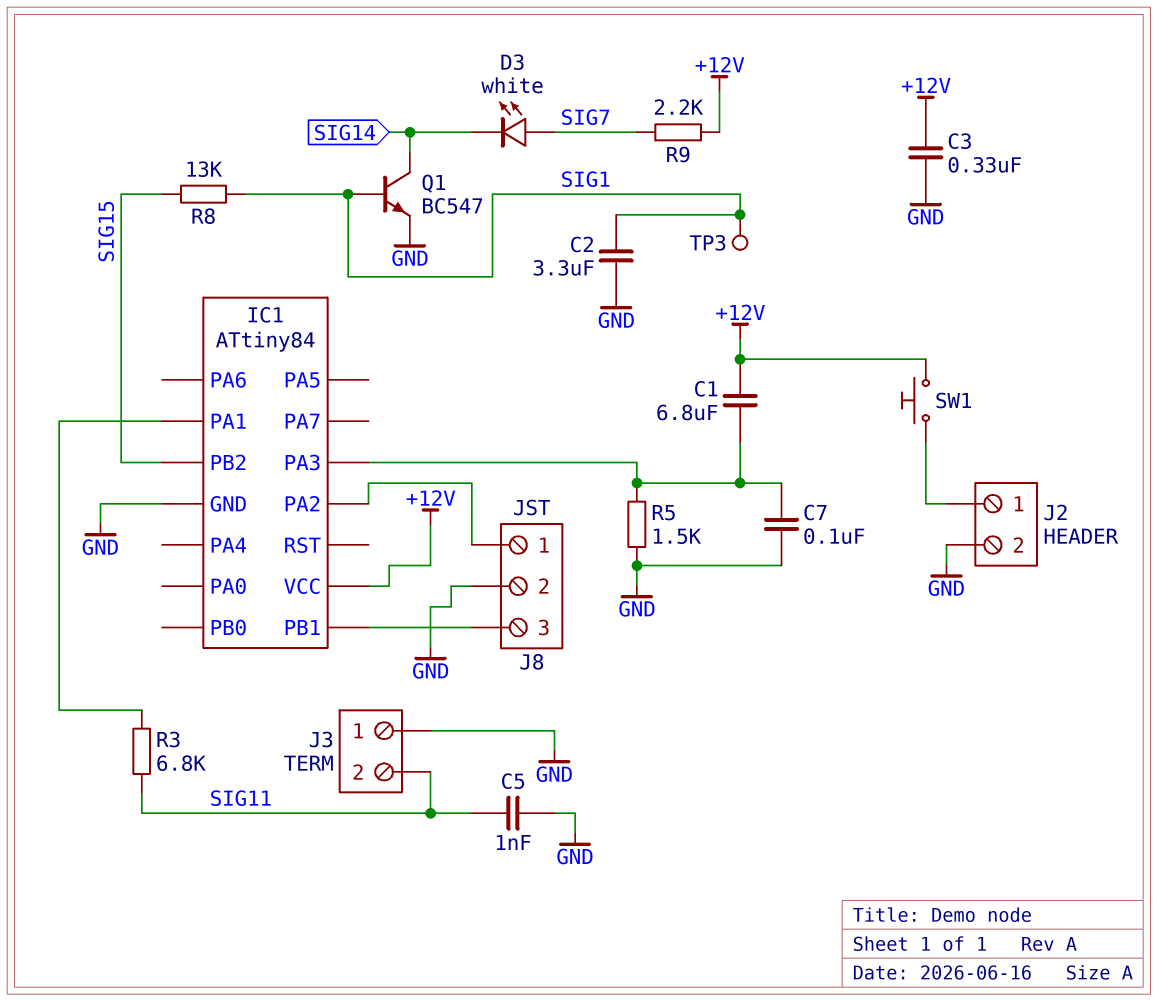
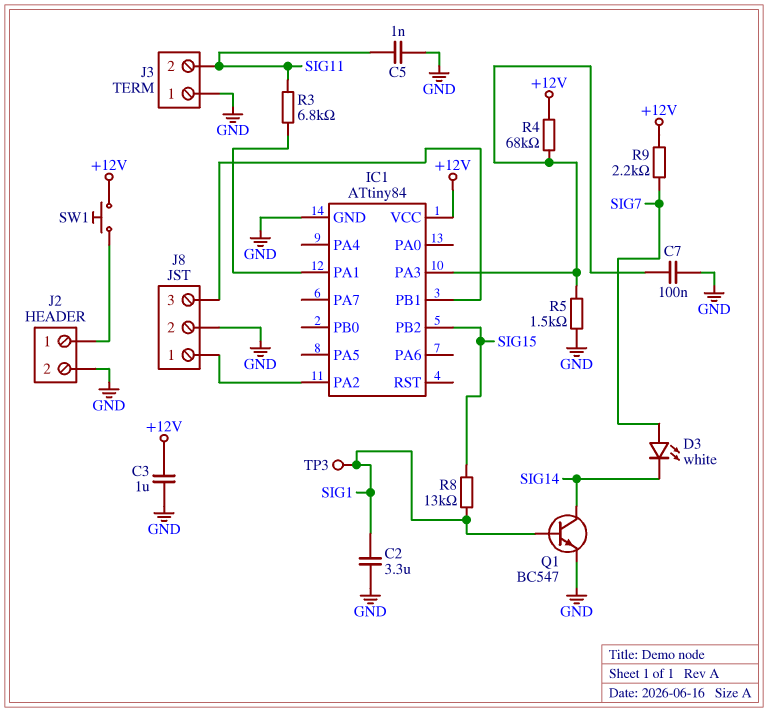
C1: 6.8uF (+12V, IC1/PA3) -> none
C3: 330nF (+12V, GND) -> 1uF (+12V, GND)
R4: none -> 68k (+12V, IC1/PA3)

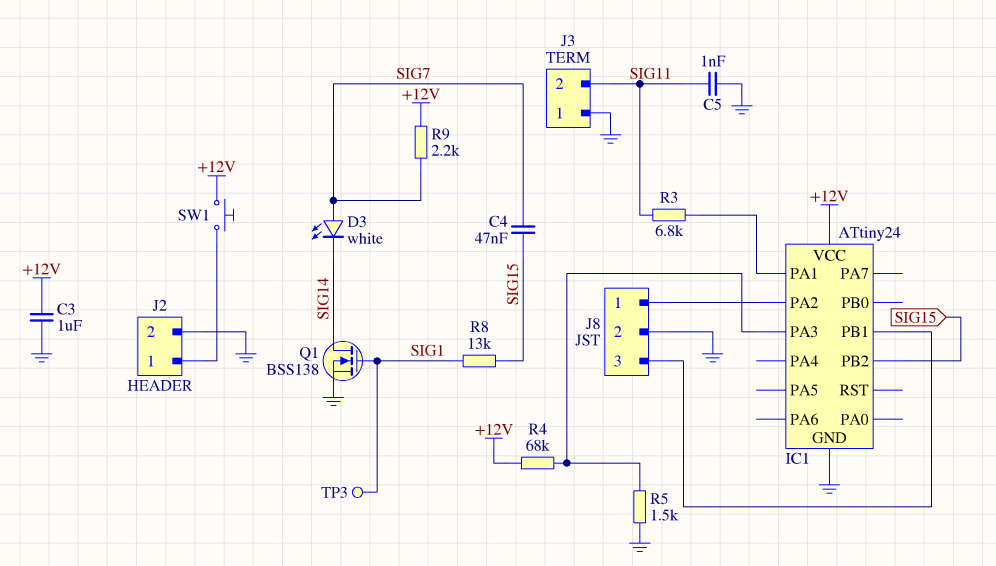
C2: 3.3uF (GND, SIG1) -> none
C4: none -> 47nF (SIG7, SIG15)
C7: 100nF (GND, IC1/PA3) -> none
IC1: ATtiny84 -> ATtiny24
Q1: NPN BC547 (B SIG1, C SIG14, E GND) -> NMOS BSS138 (G SIG1, D SIG14, S GND)

